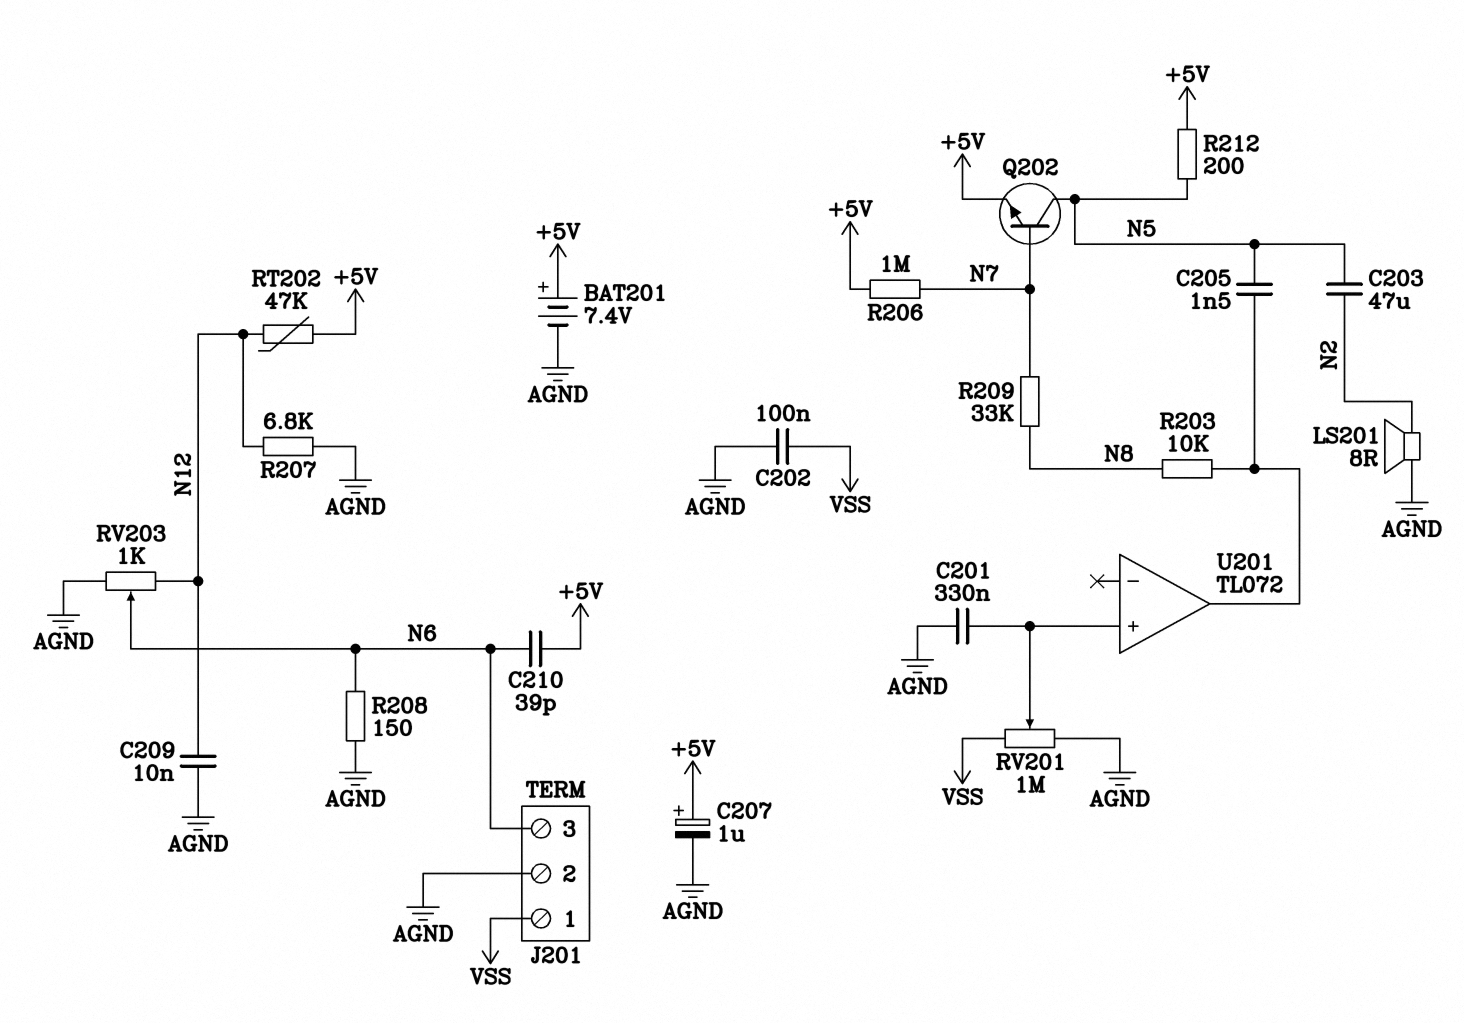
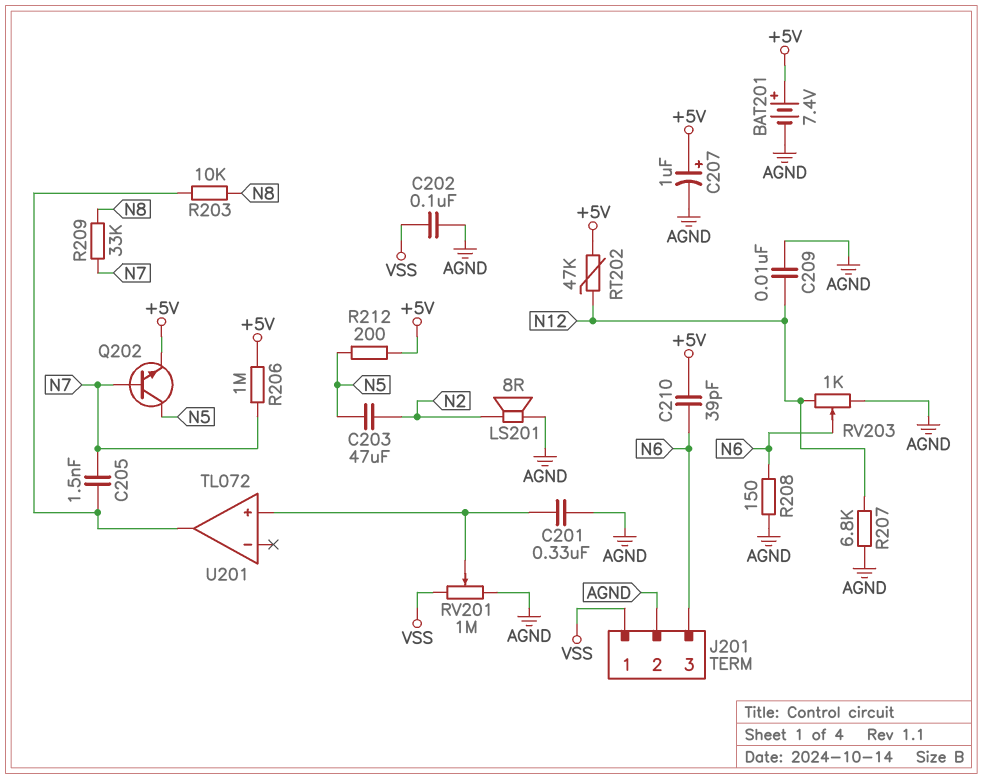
C205: 1.5nF (N5, U201/out) -> 1.5nF (N7, U201/out)

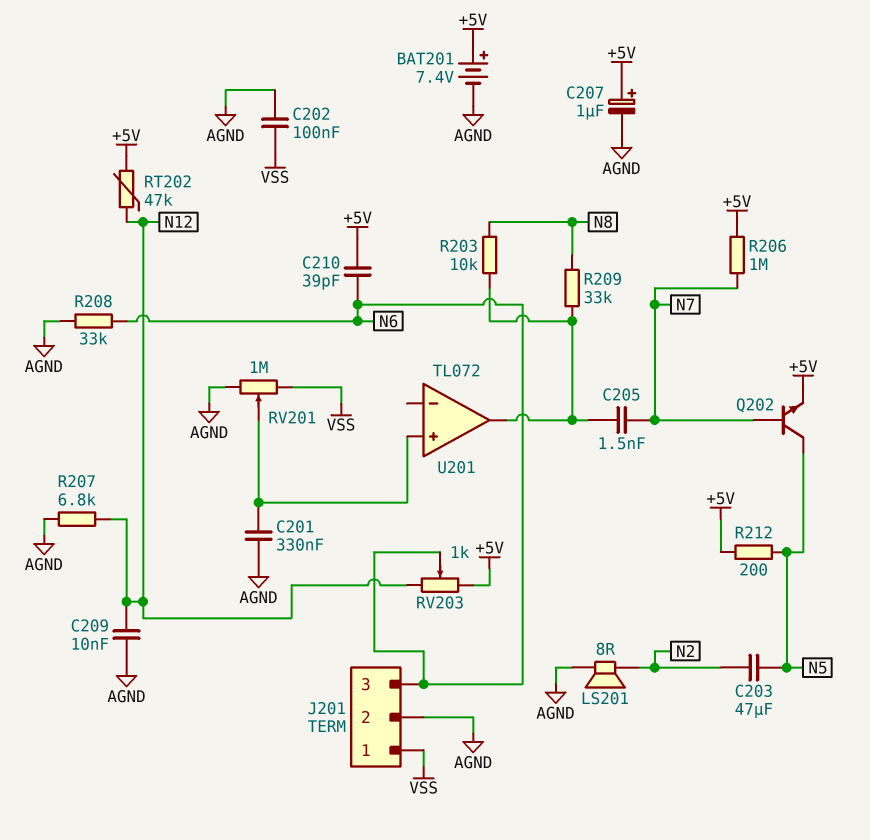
R208: 150 (AGND, N6) -> 33k (AGND, N6)
R209: 33k (N7, N8) -> 33k (N8, U201/out)
RV203: 1k (AGND, N12, wiper N6) -> 1k (+5V, N12, wiper N6)

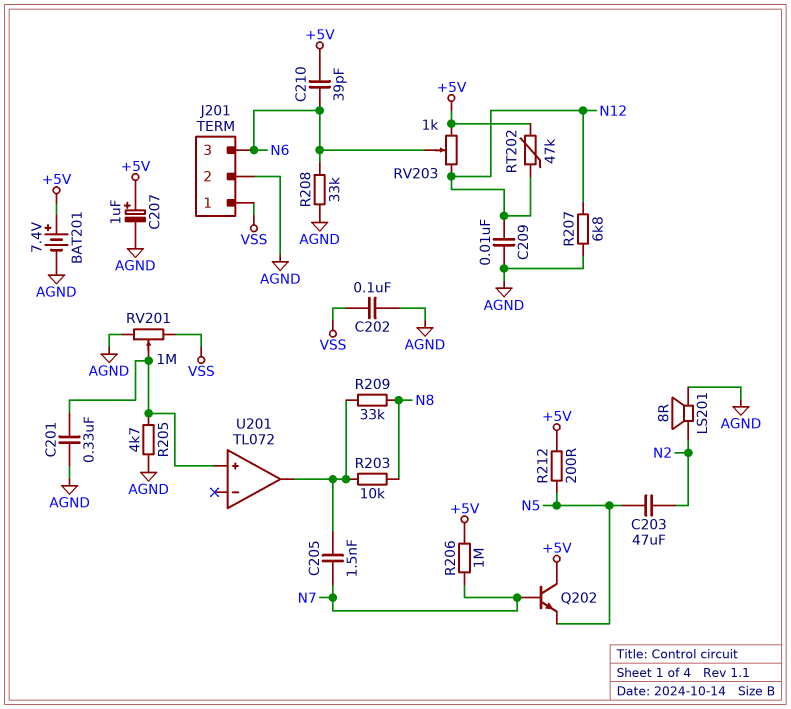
Q202: NPN (B N7, C N5, E +5V) -> NPN (B N7, C +5V, E N5)
R205: none -> 4.7k (AGND, U201/in+)

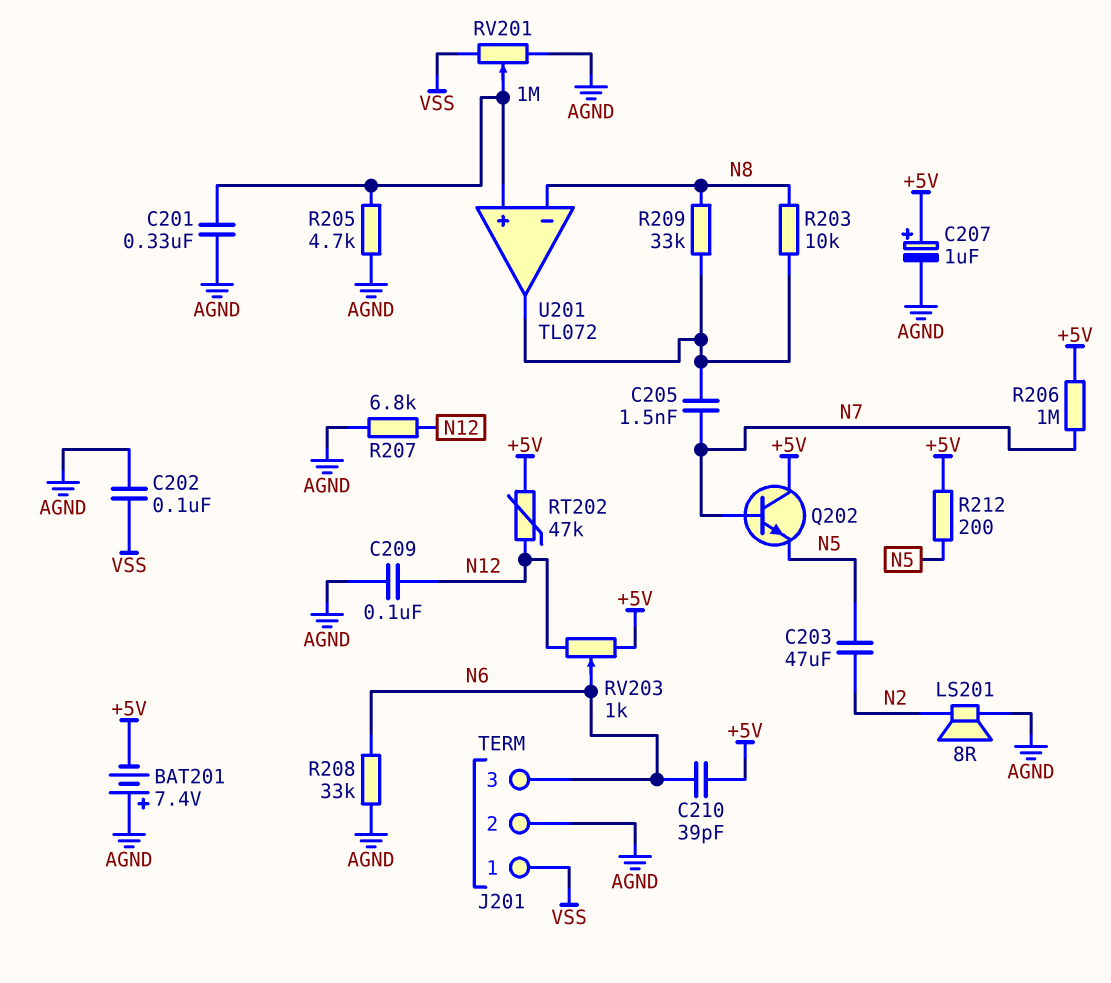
BAT201: 7.4V (plus +5V, minus AGND) -> 7.4V (plus AGND, minus +5V)
C209: 10nF (AGND, N12) -> 100nF (AGND, N12)
U201 pin in-: none -> N8

